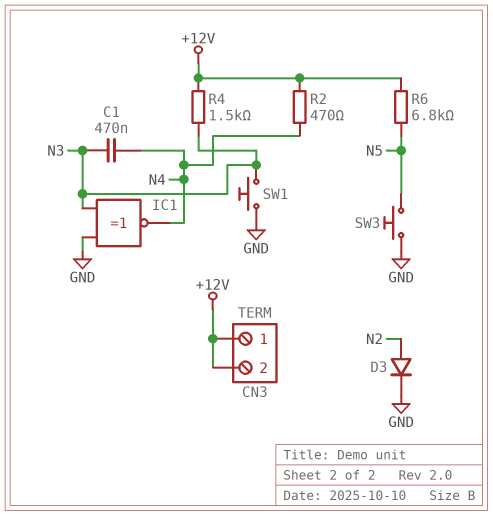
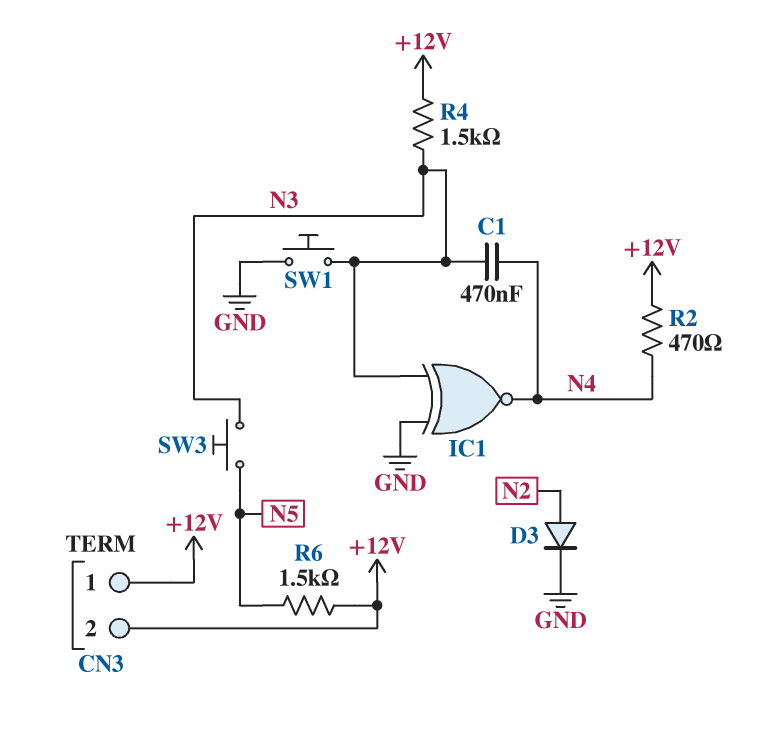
R6: 6.8k (+12V, N5) -> 1.5k (+12V, N5)
SW3: button (GND, N5) -> button (N3, N5)

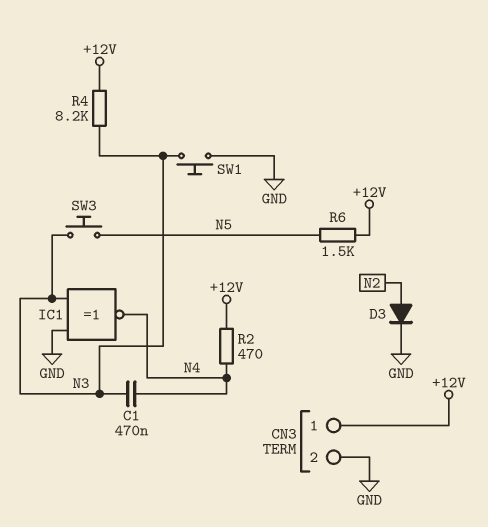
CN3 pin 2: +12V -> GND
R4: 1.5k (+12V, N3) -> 8.2k (+12V, N3)

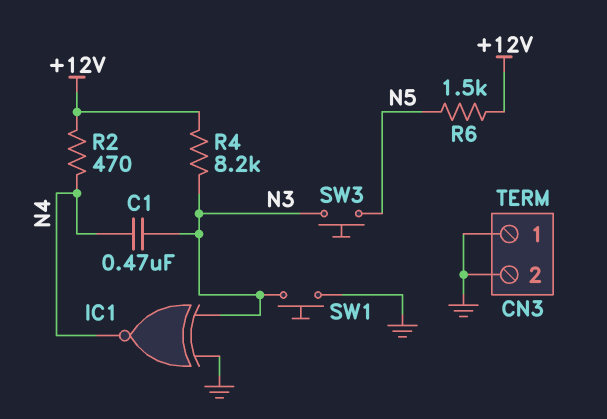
CN3 pin 1: +12V -> GND
D3: diode (A N2, K GND) -> none

